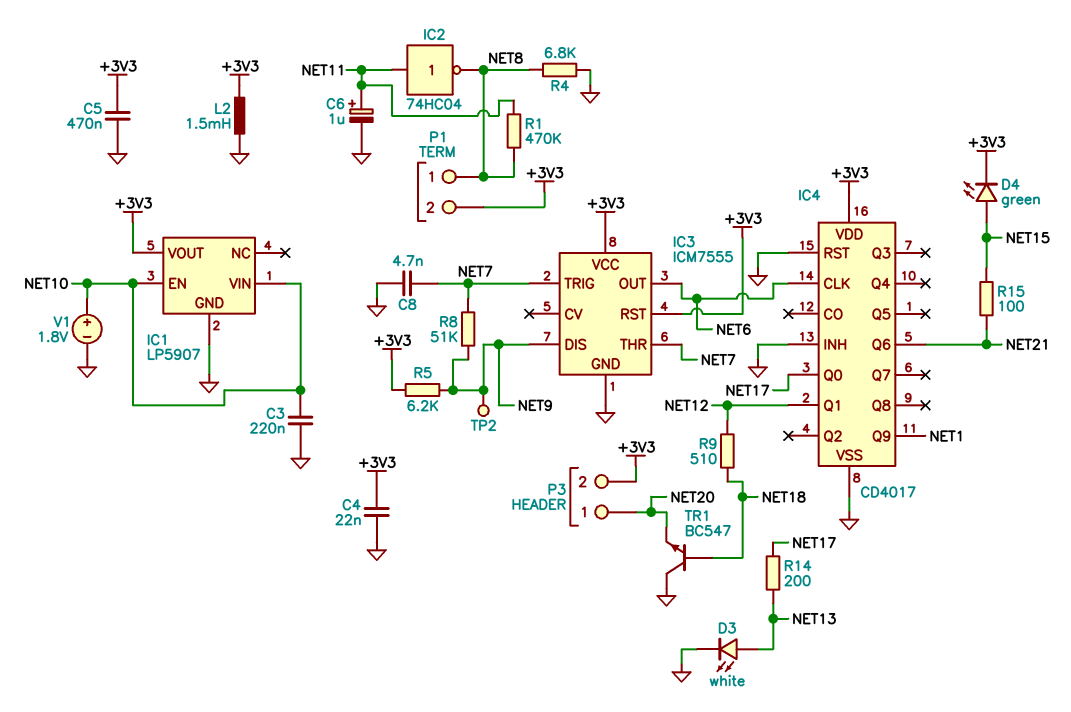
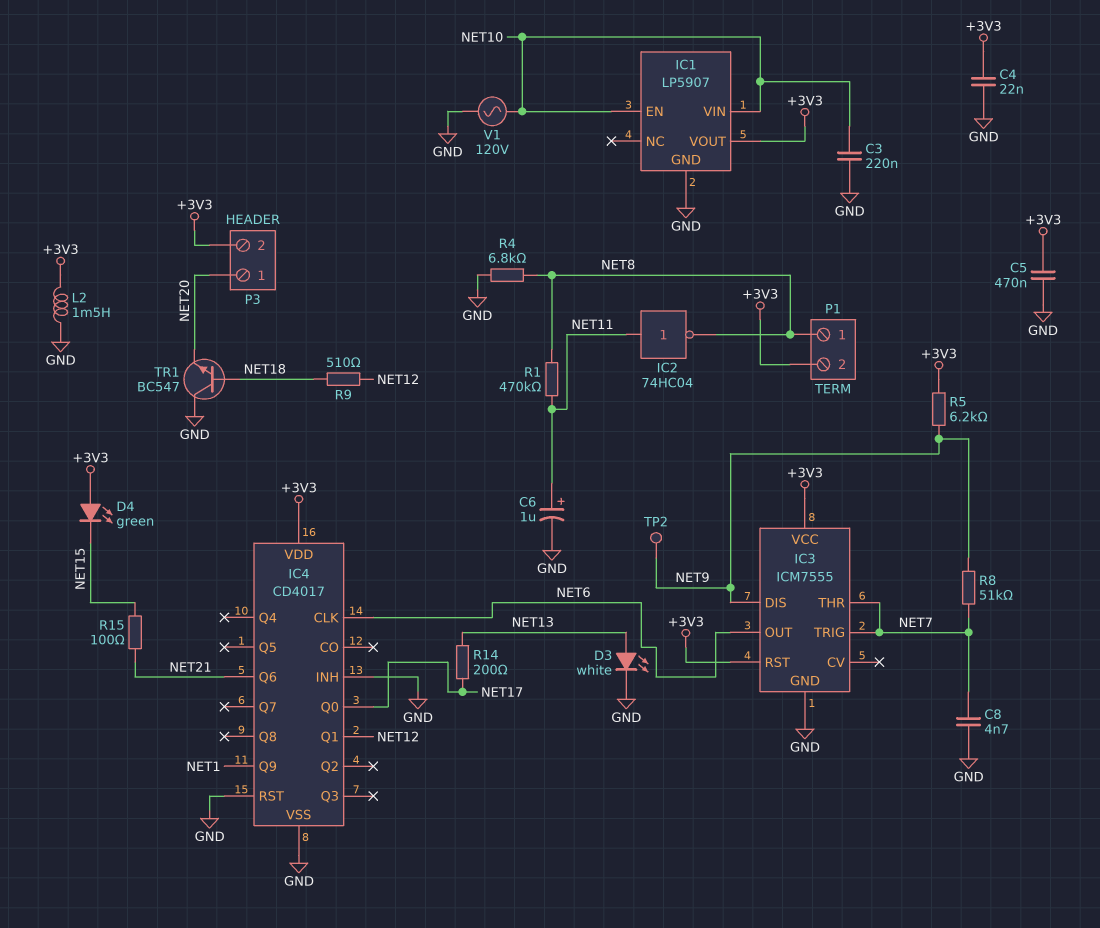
D4: LED green (A NET15, K +3V3) -> LED green (A +3V3, K NET15)
V1: 1.8V (plus NET10, minus GND) -> AC 120V (GND, NET10)

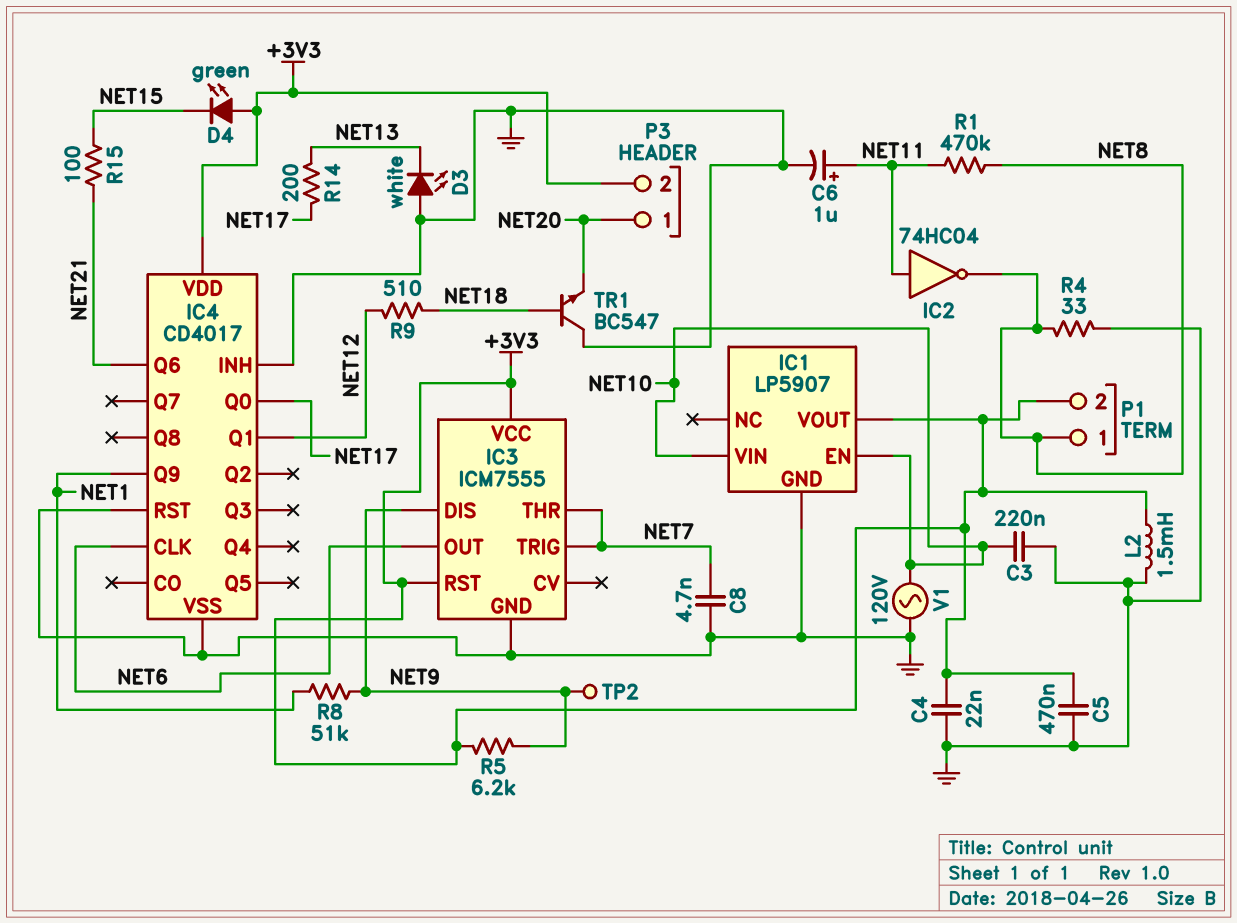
D3: LED white (A NET13, K GND) -> LED white (A GND, K NET13)
R4: 6.8k (GND, NET8) -> 33 (GND, NET8)
R8: 51k (NET7, NET9) -> 51k (NET1, NET9)

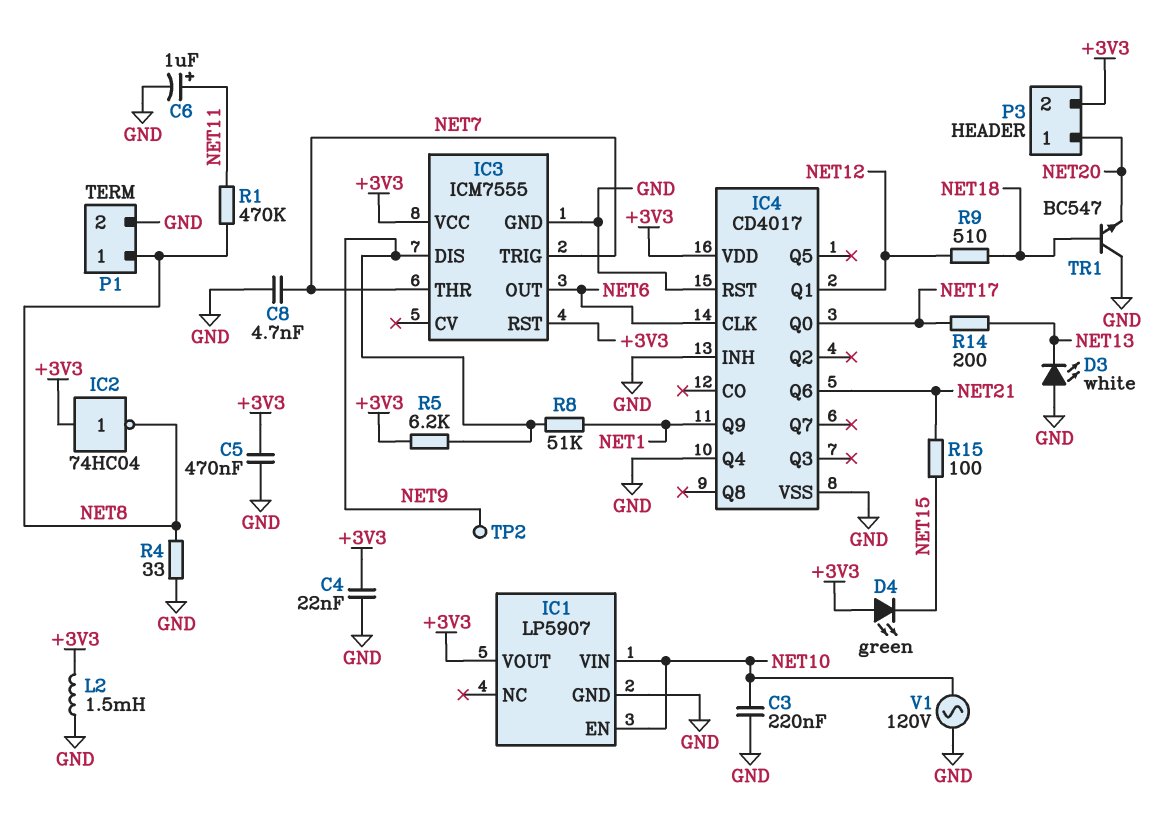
IC2: NOT 74HC04 (in NET11, out NET8) -> NOT 74HC04 (in +3V3, out NET8)
IC4 pin Q4: none -> GND
P1 pin 2: +3V3 -> GND

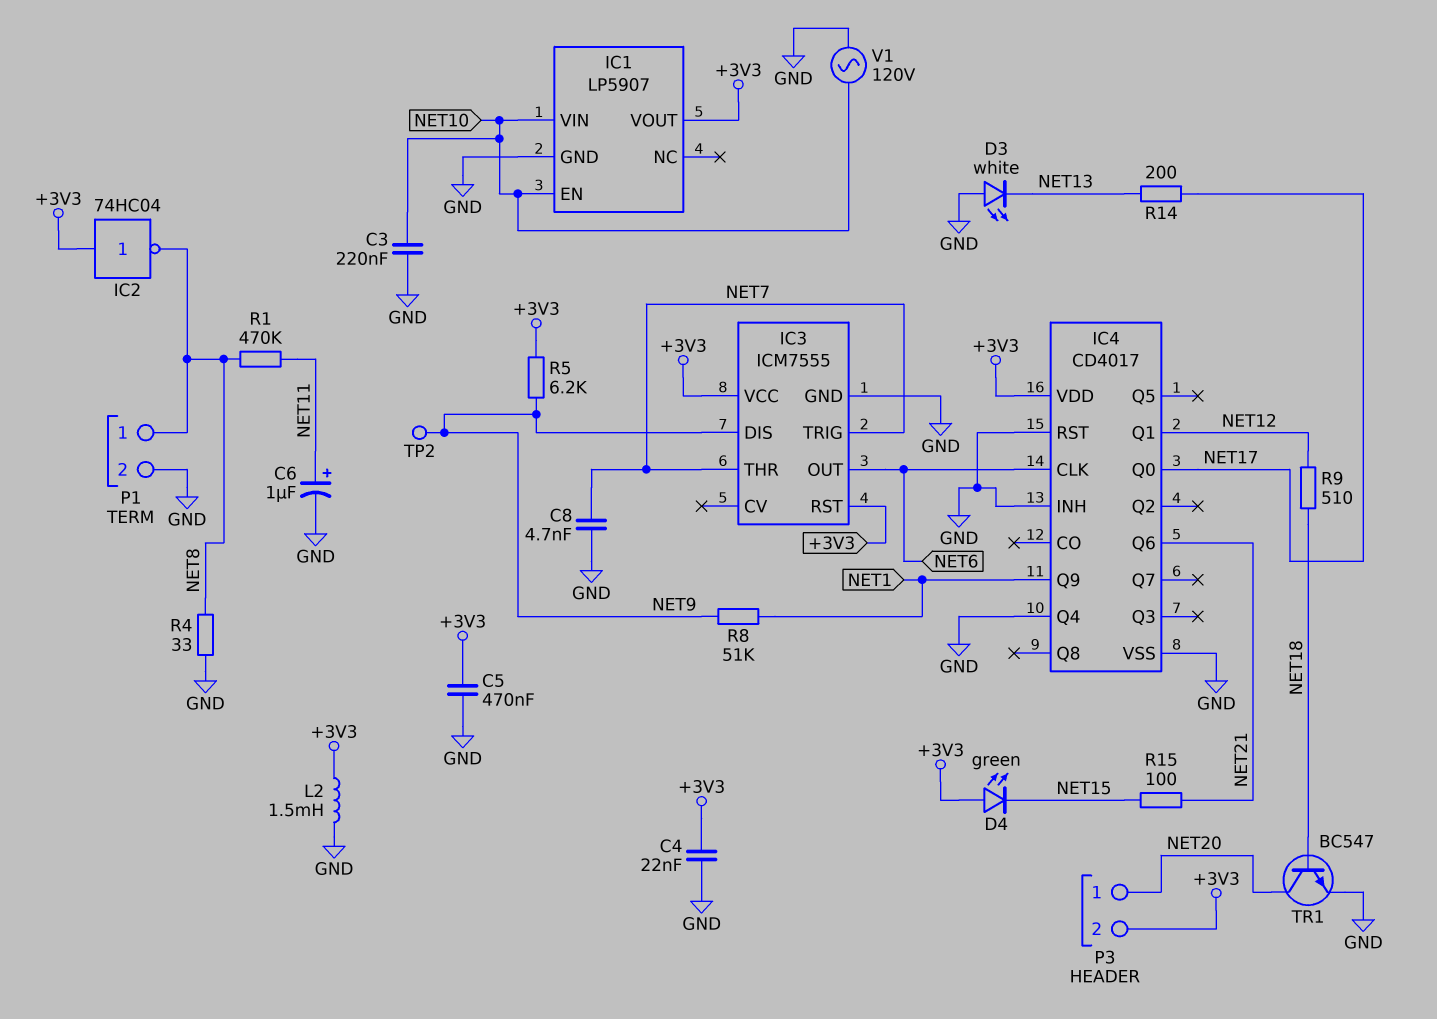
TR1: NPN BC547 (B NET18, C GND, E NET20) -> NPN BC547 (B NET18, C NET20, E GND)

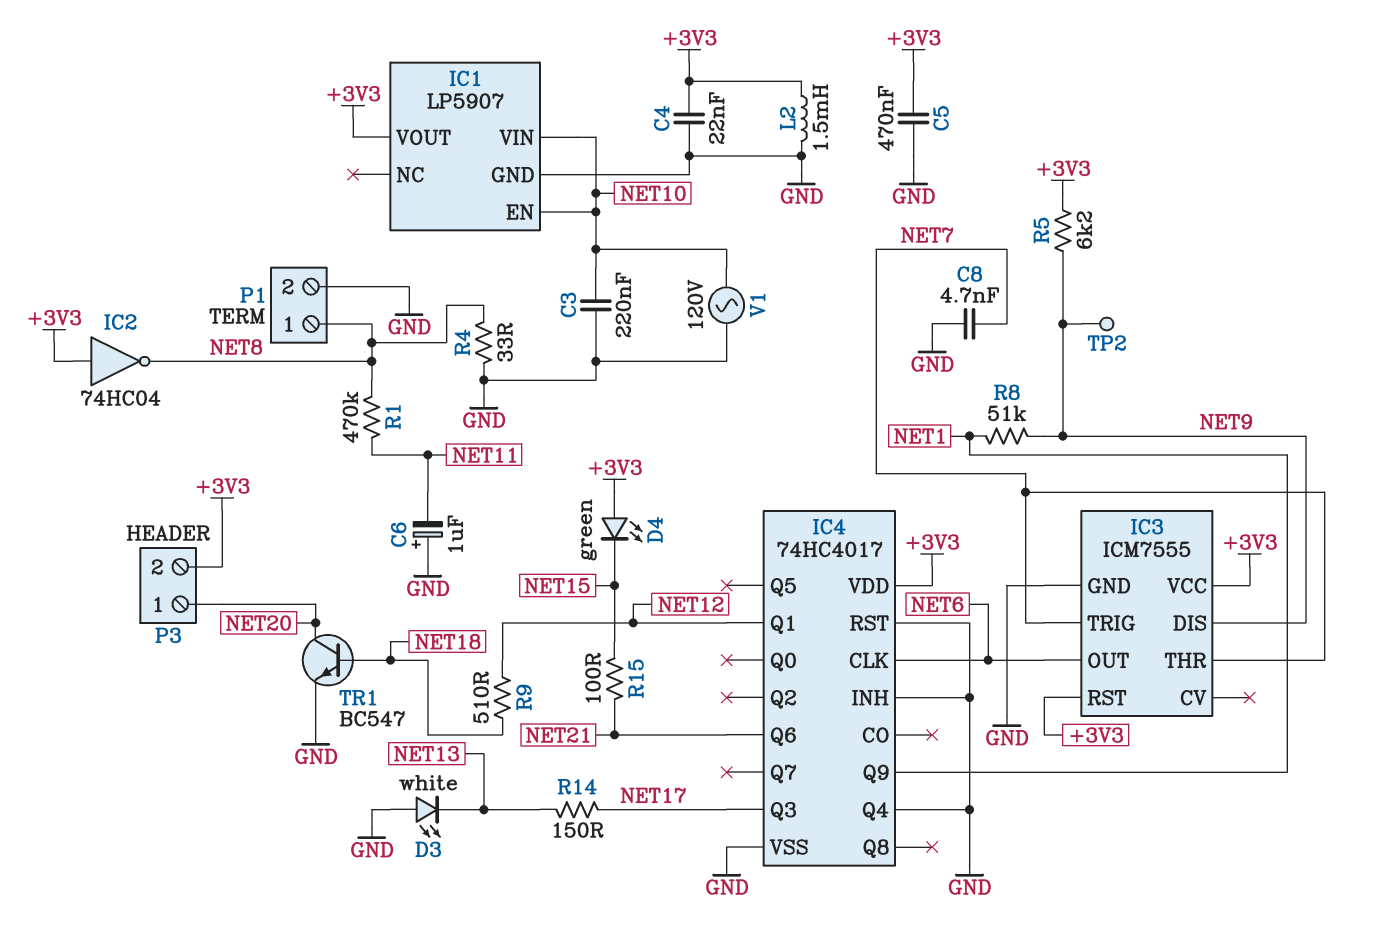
C6: 1uF (plus NET11, minus GND) -> 1uF (plus GND, minus NET11)
IC4: CD4017 -> 74HC4017
IC4 pin Q0: NET17 -> none
IC4 pin Q3: none -> NET17
R14: 200 (NET13, NET17) -> 150 (NET13, NET17)

